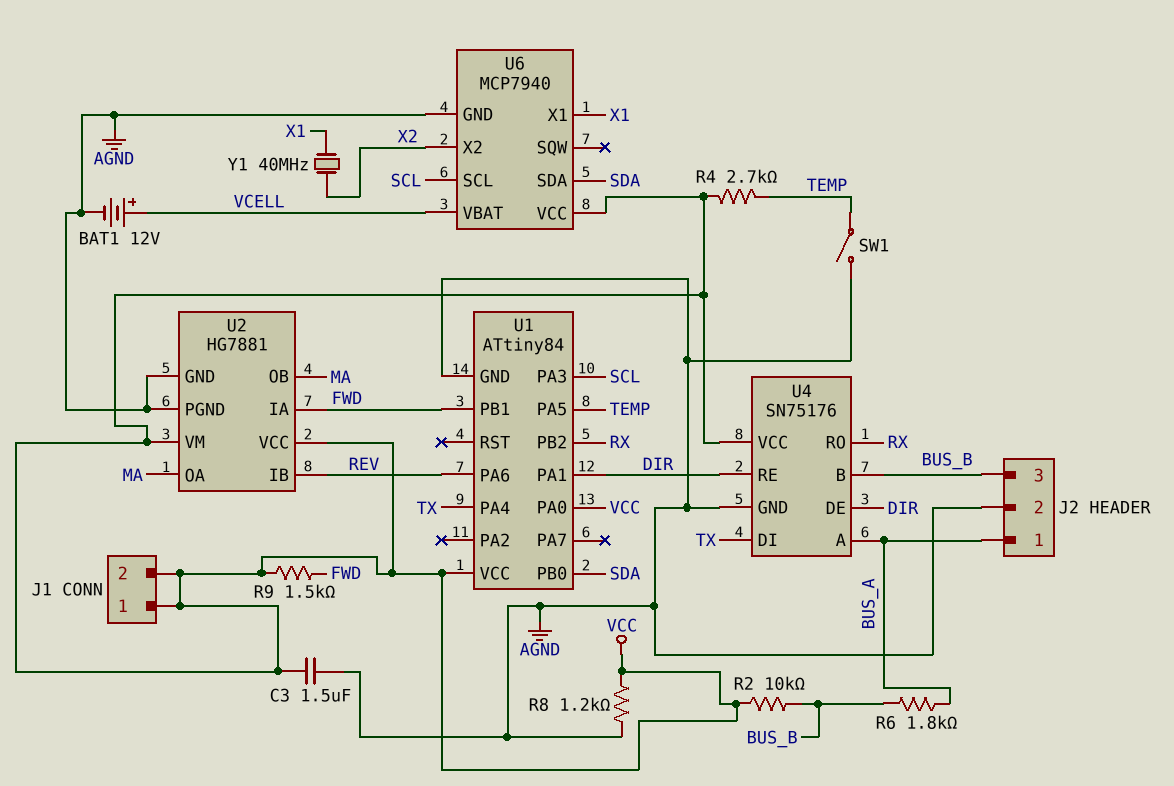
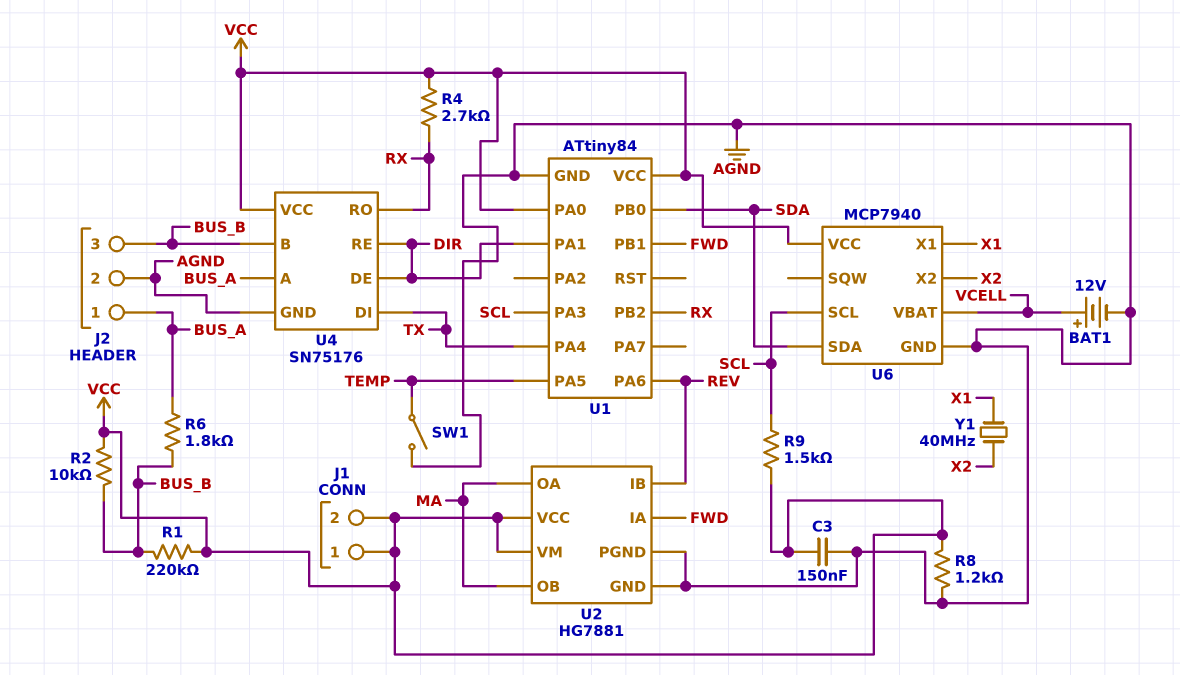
C3: 1.5uF (AGND, VCC) -> 150nF (AGND, VCC)
R1: none -> 220k (BUS_B, VCC)
R4: 2.7k (TEMP, VCC) -> 2.7k (RX, VCC)
R9: 1.5k (FWD, VCC) -> 1.5k (SCL, VCC)

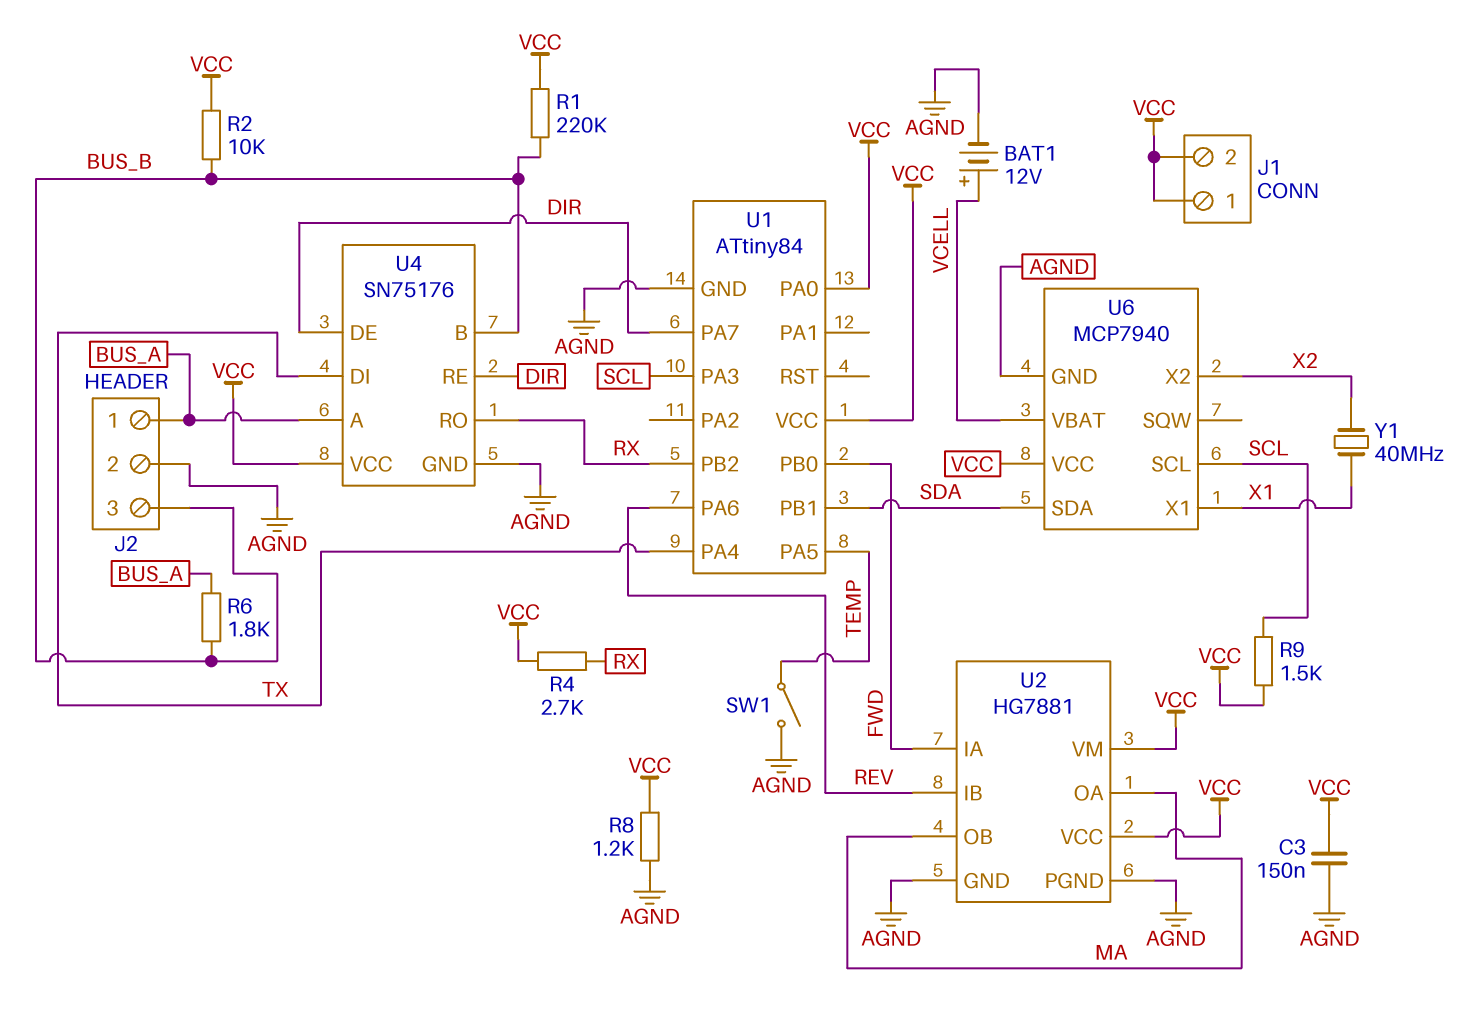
U1 pin PA1: DIR -> none
U1 pin PA7: none -> DIR
U1 pin PB0: SDA -> FWD
U1 pin PB1: FWD -> SDA

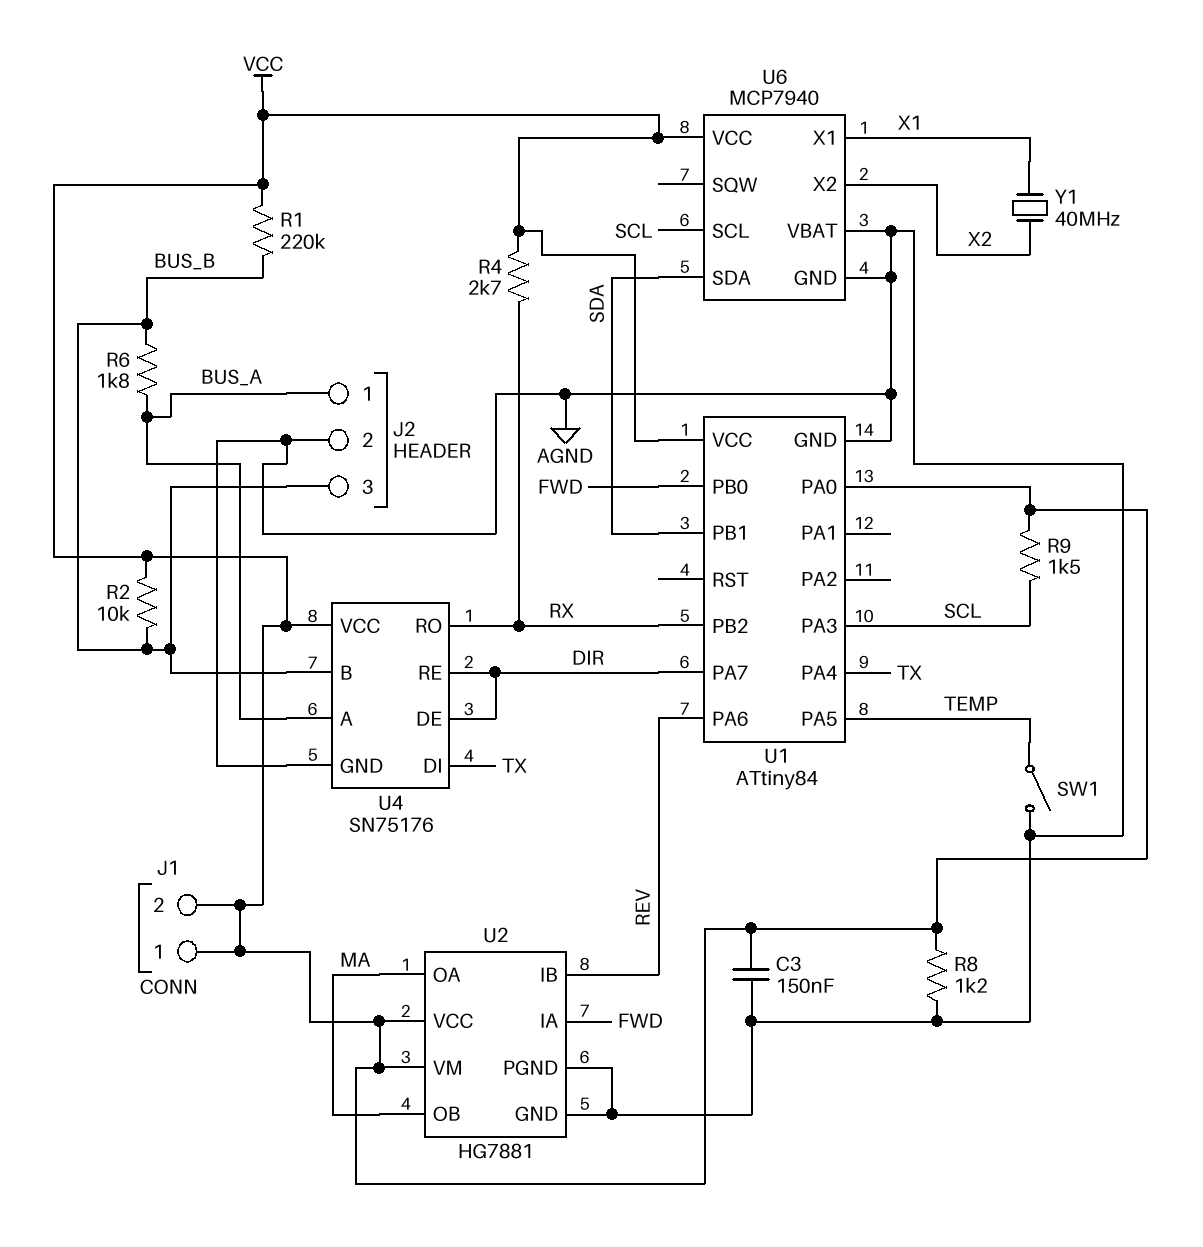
BAT1: 12V (plus VCELL, minus AGND) -> none
U6 pin VBAT: VCELL -> AGND

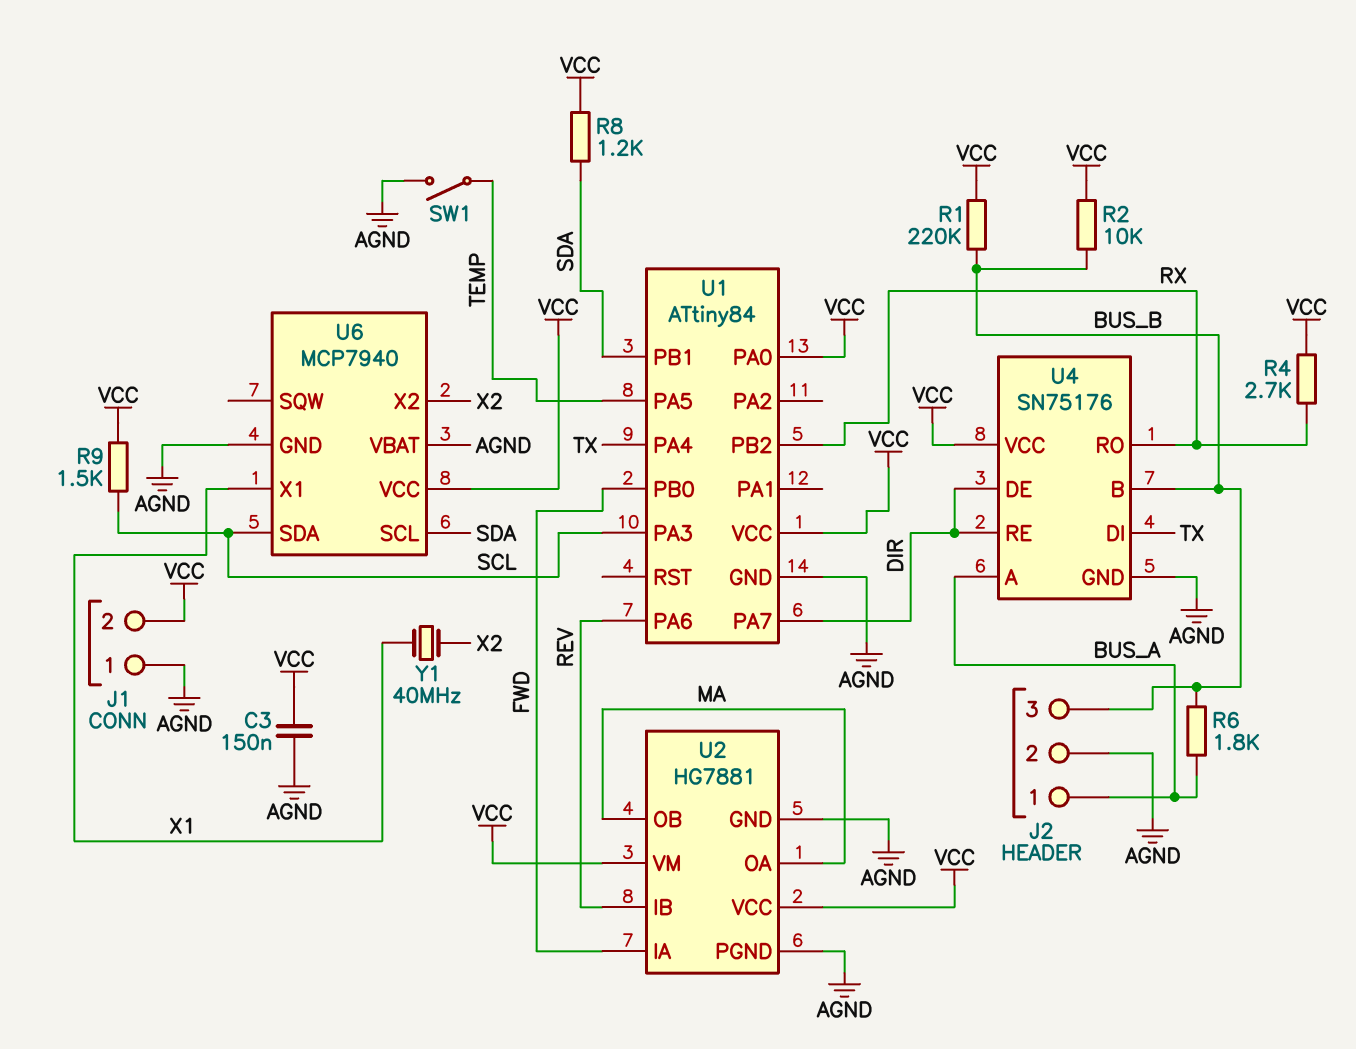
J1 pin 1: VCC -> AGND
R8: 1.2k (AGND, VCC) -> 1.2k (SDA, VCC)
U6 pin SCL: SCL -> SDA
U6 pin SDA: SDA -> SCL

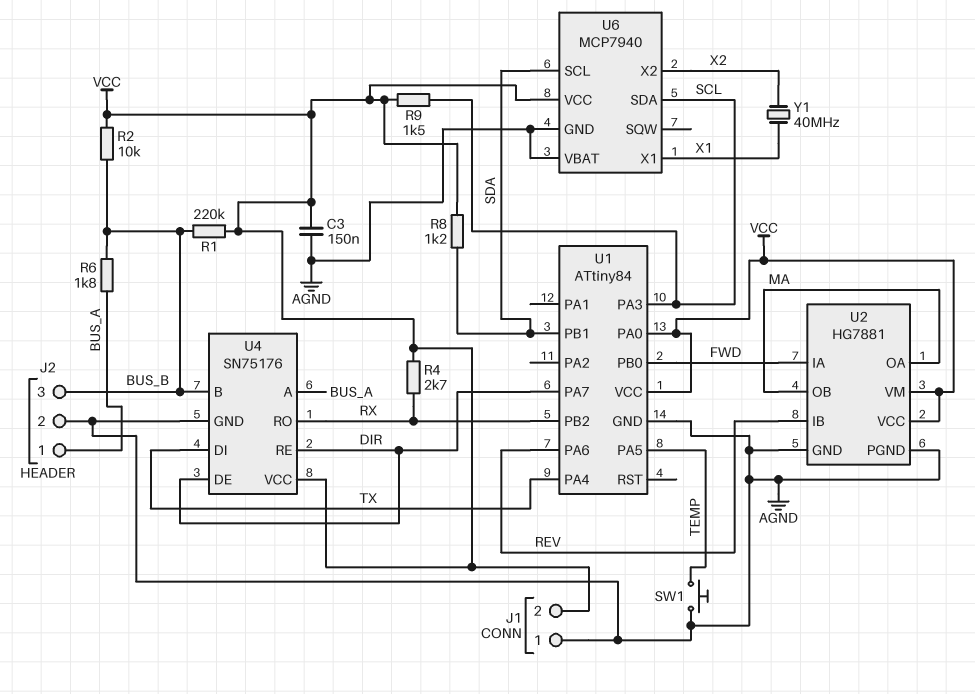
SW1: switch (AGND, TEMP) -> button (AGND, TEMP)

